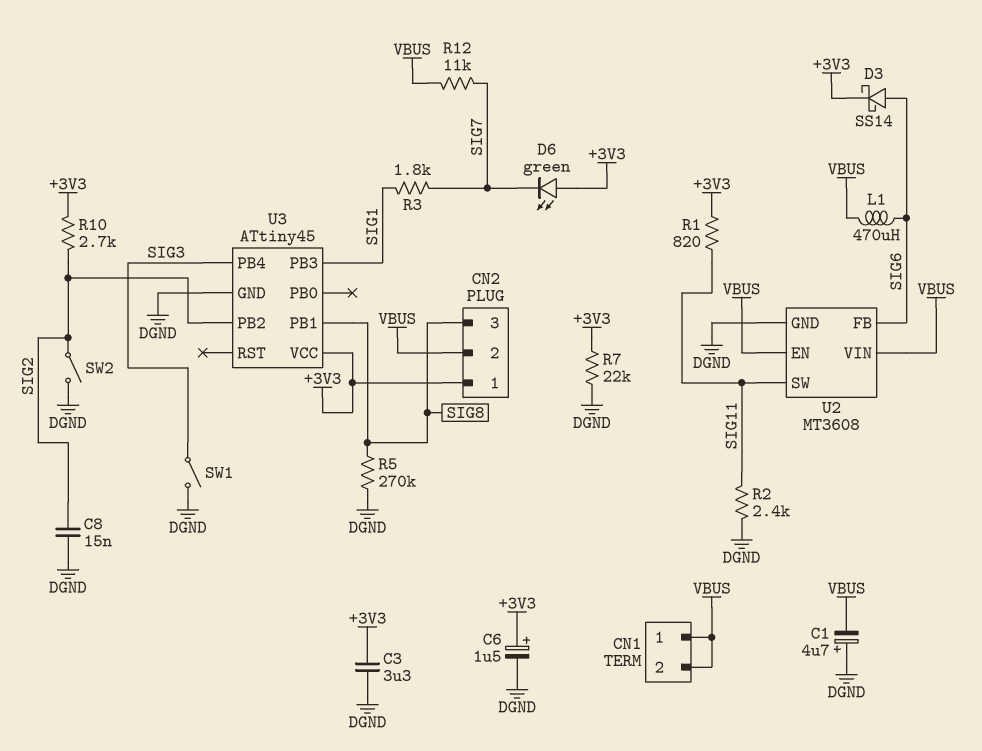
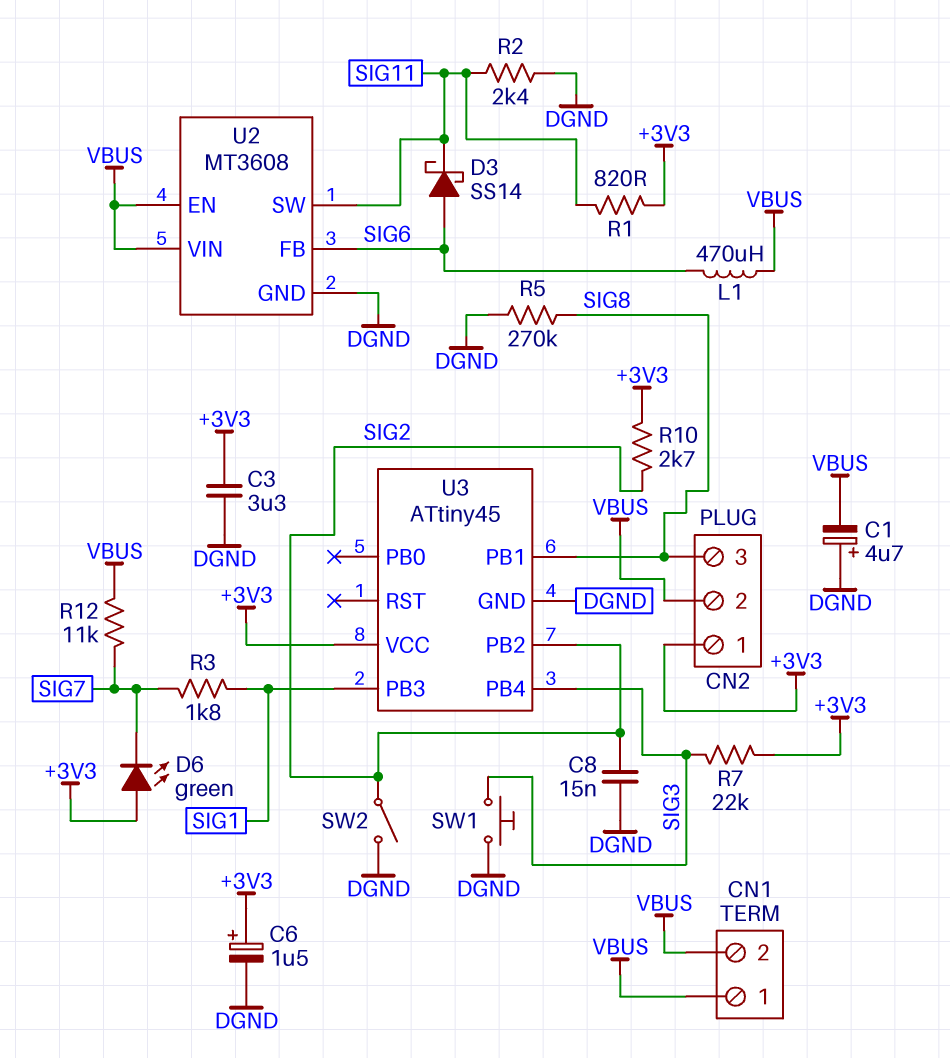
D3: schottky SS14 (A SIG6, K +3V3) -> schottky SS14 (A SIG6, K SIG11)
R7: 22k (+3V3, DGND) -> 22k (+3V3, SIG3)
SW1: switch (DGND, SIG3) -> button (DGND, SIG3)

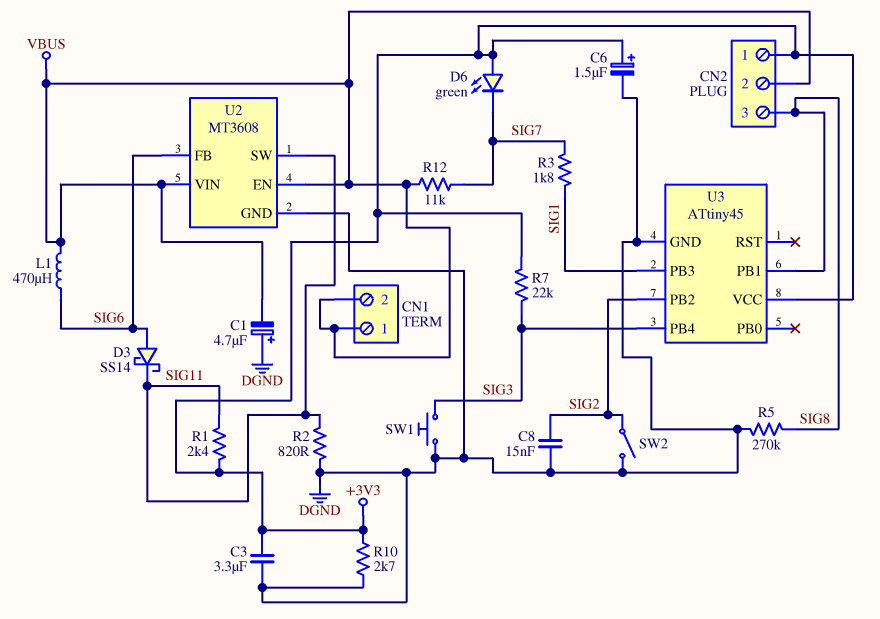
R1: 820 (+3V3, SIG11) -> 2.4k (+3V3, SIG11)
R2: 2.4k (DGND, SIG11) -> 820 (DGND, SIG11)
R10: 2.7k (+3V3, SIG2) -> 2.7k (+3V3, DGND)

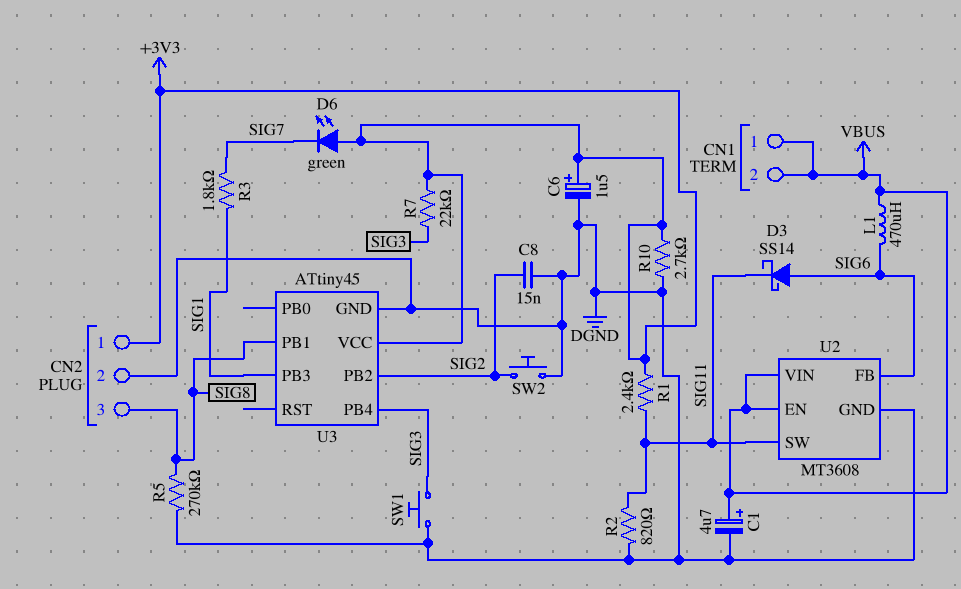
C1: 4.7uF (plus DGND, minus VBUS) -> 4.7uF (plus VBUS, minus DGND)
C3: 3.3uF (+3V3, DGND) -> none
CN2 pin 2: VBUS -> DGND
R12: 11k (SIG7, VBUS) -> none
SW2: switch (DGND, SIG2) -> button (DGND, SIG2)

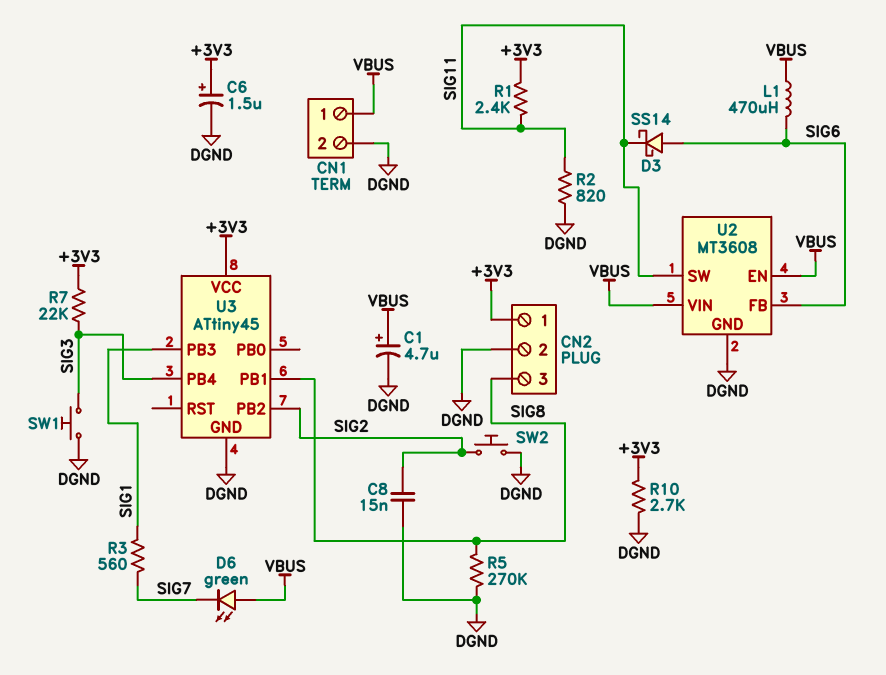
CN1 pin 2: VBUS -> DGND
D6: LED green (A +3V3, K SIG7) -> LED green (A VBUS, K SIG7)
R3: 1.8k (SIG1, SIG7) -> 560 (SIG1, SIG7)

